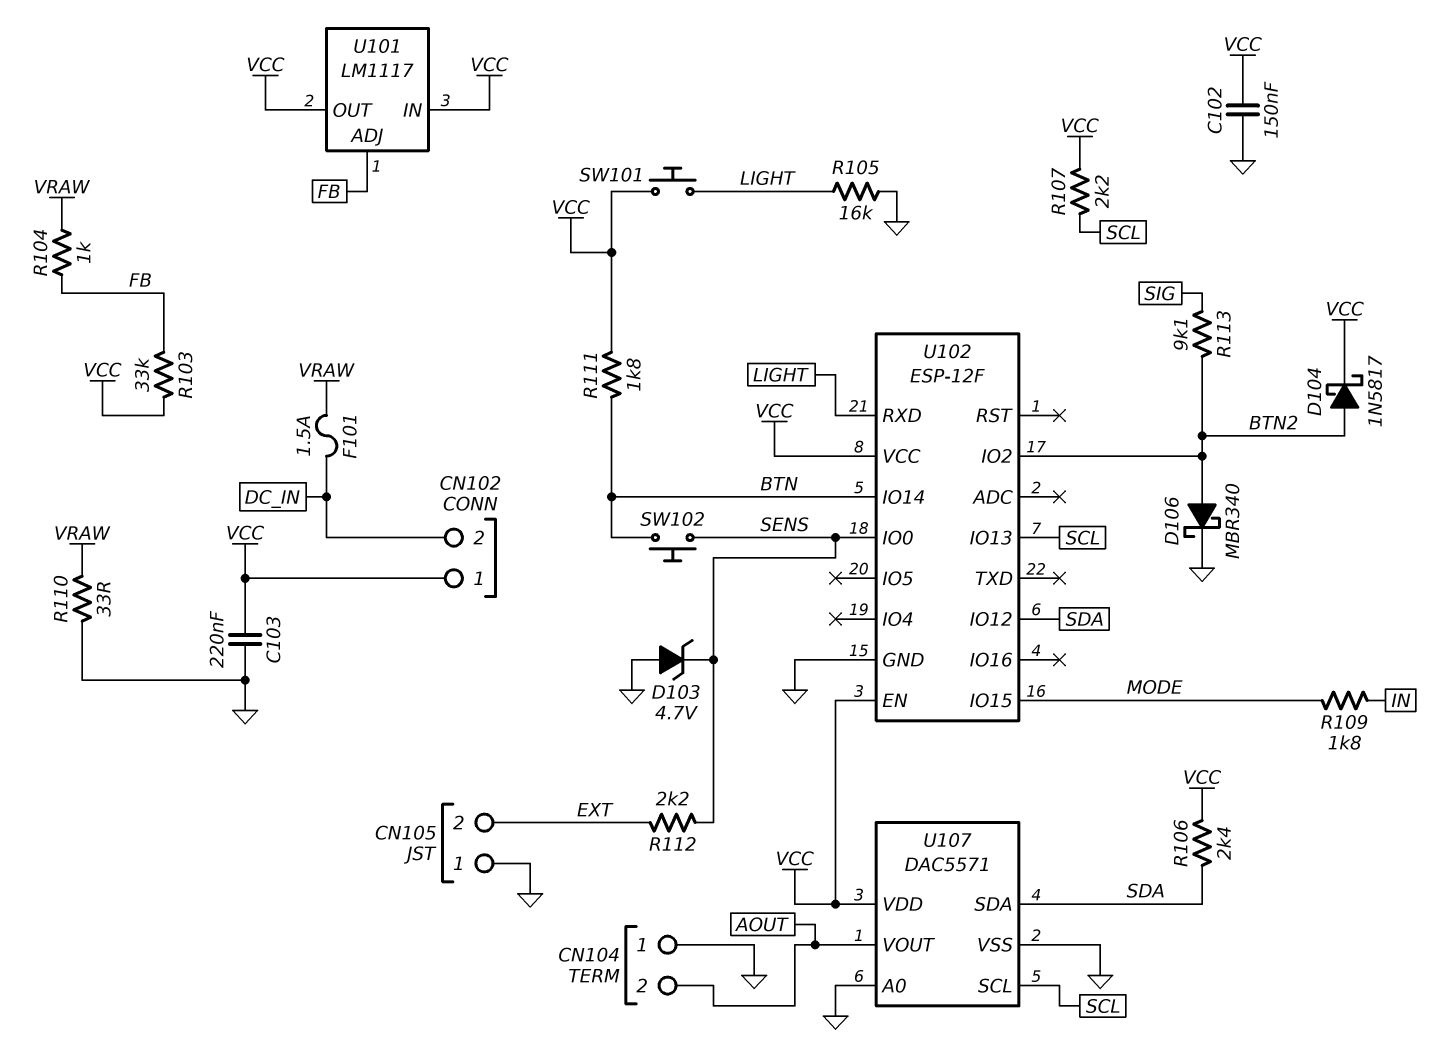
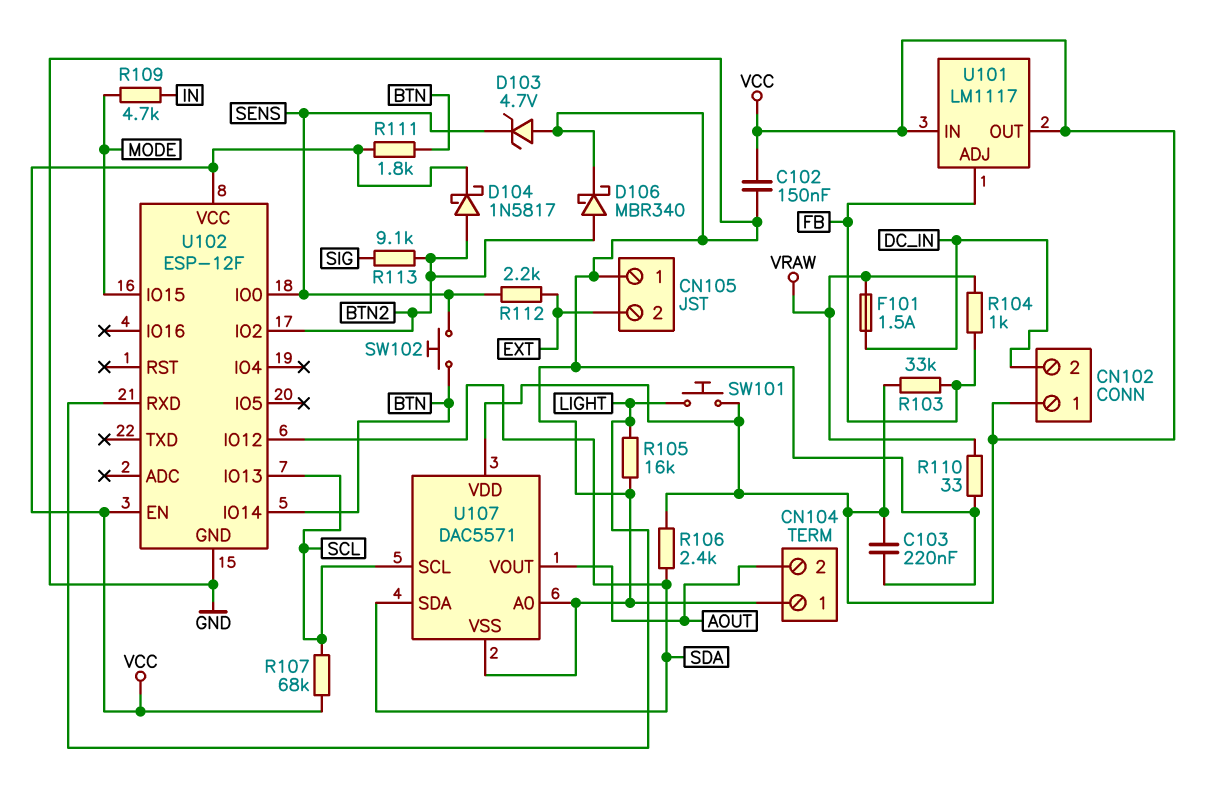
R107: 2.2k (SCL, VCC) -> 68k (SCL, VCC)
R109: 1.8k (IN, MODE) -> 4.7k (IN, MODE)

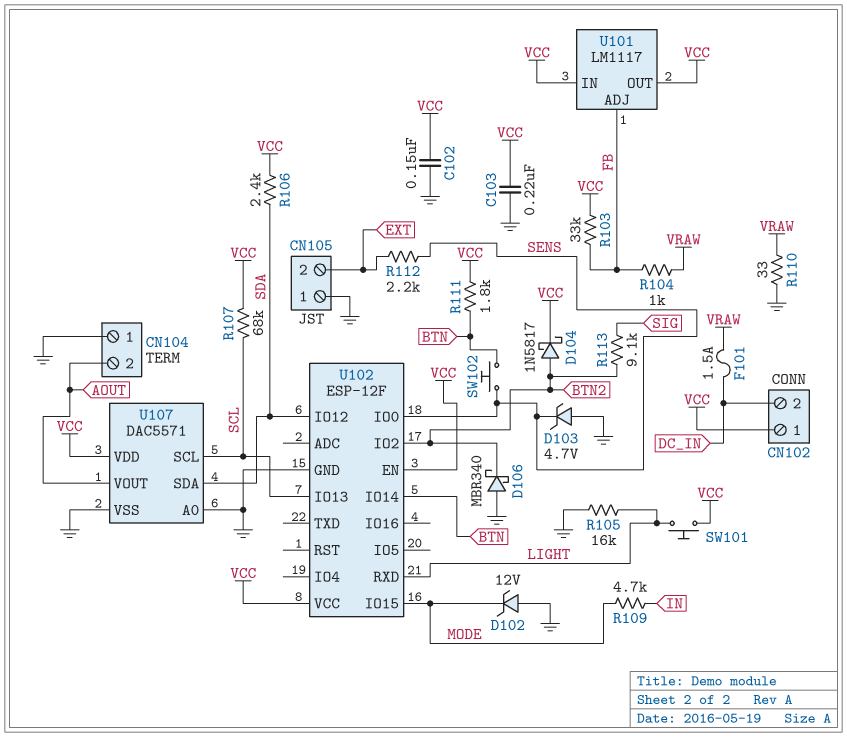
D102: none -> zener 12V (A GND, K MODE)
D106: schottky MBR340 (A BTN2, K GND) -> schottky MBR340 (A GND, K BTN2)

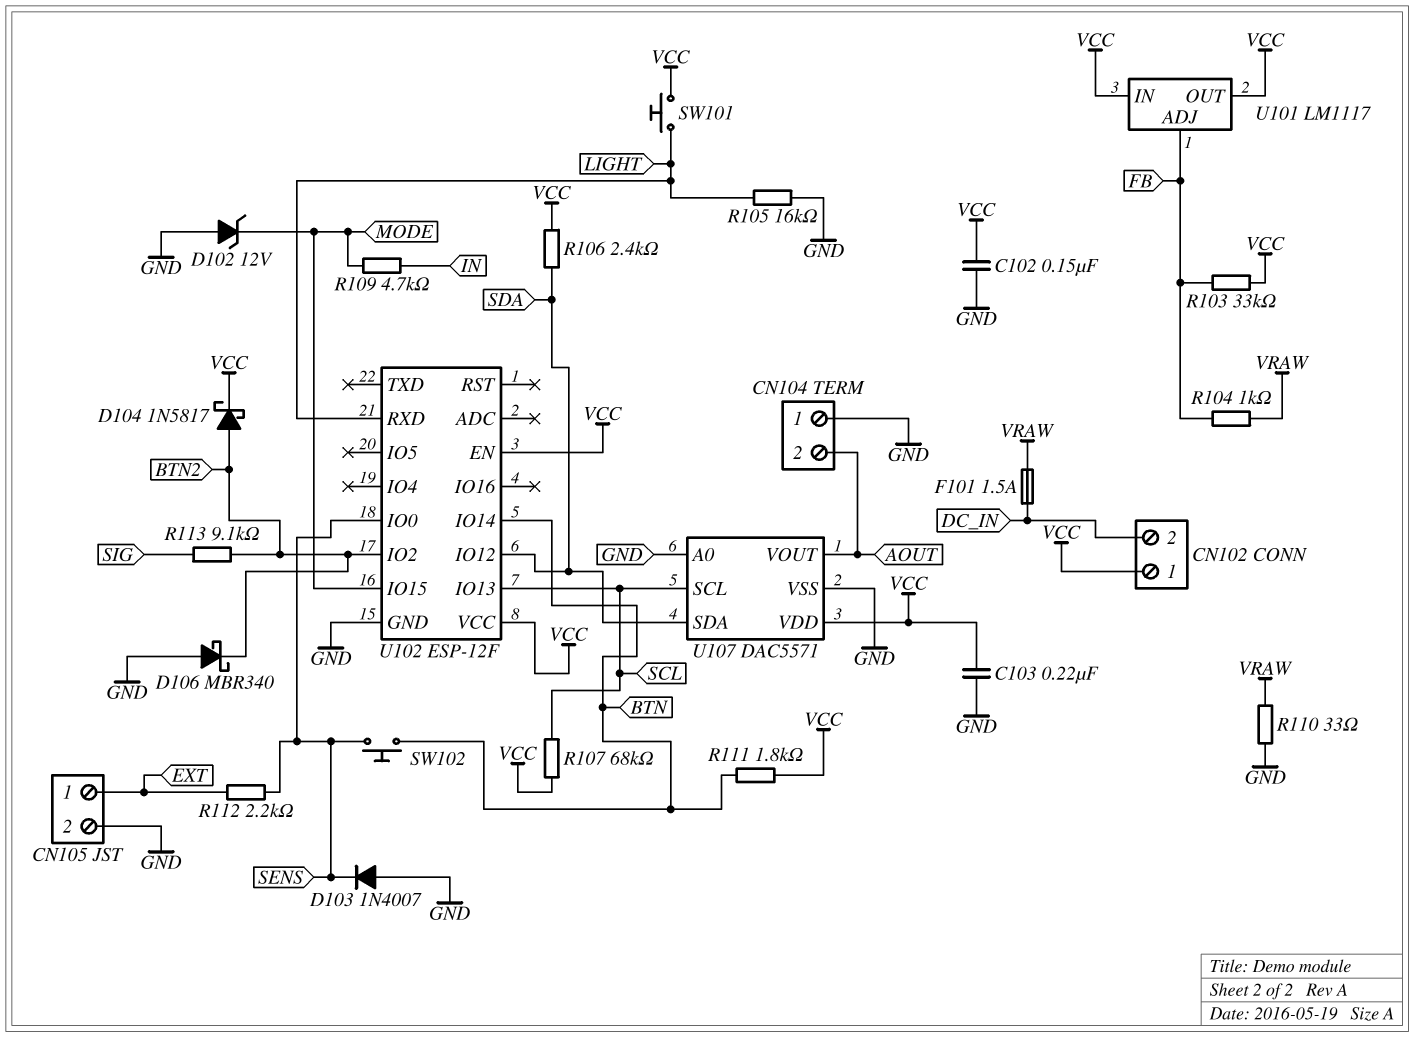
CN105 pin 1: GND -> EXT
CN105 pin 2: EXT -> GND
D103: zener 4.7V (A GND, K SENS) -> diode 1N4007 (A GND, K SENS)

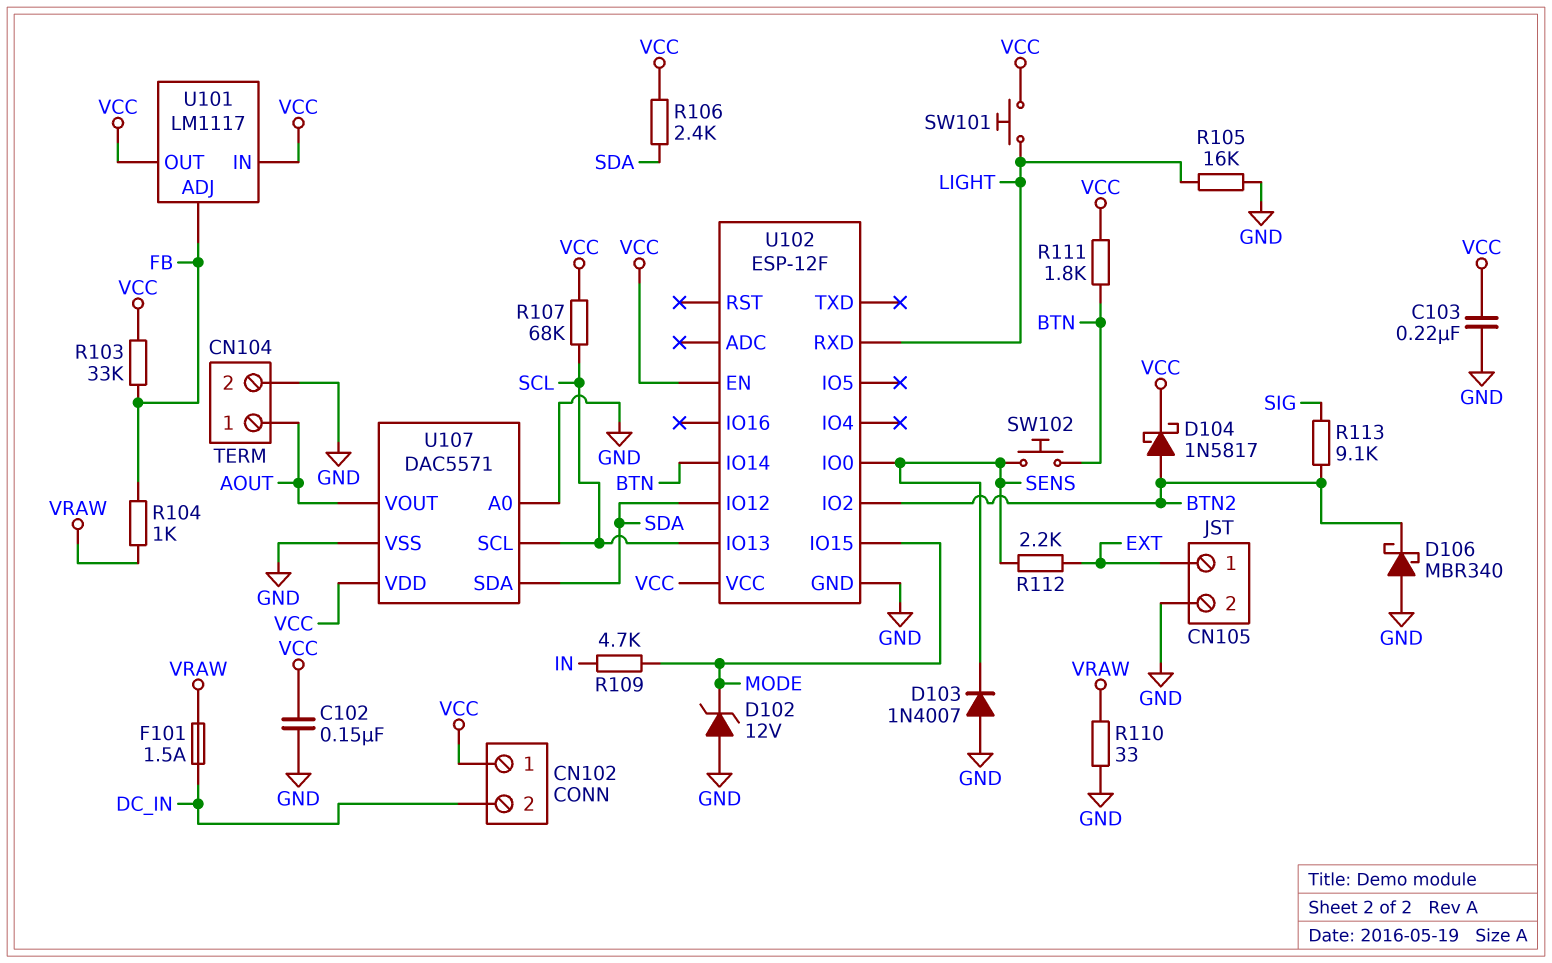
CN104 pin 1: GND -> AOUT
CN104 pin 2: AOUT -> GND

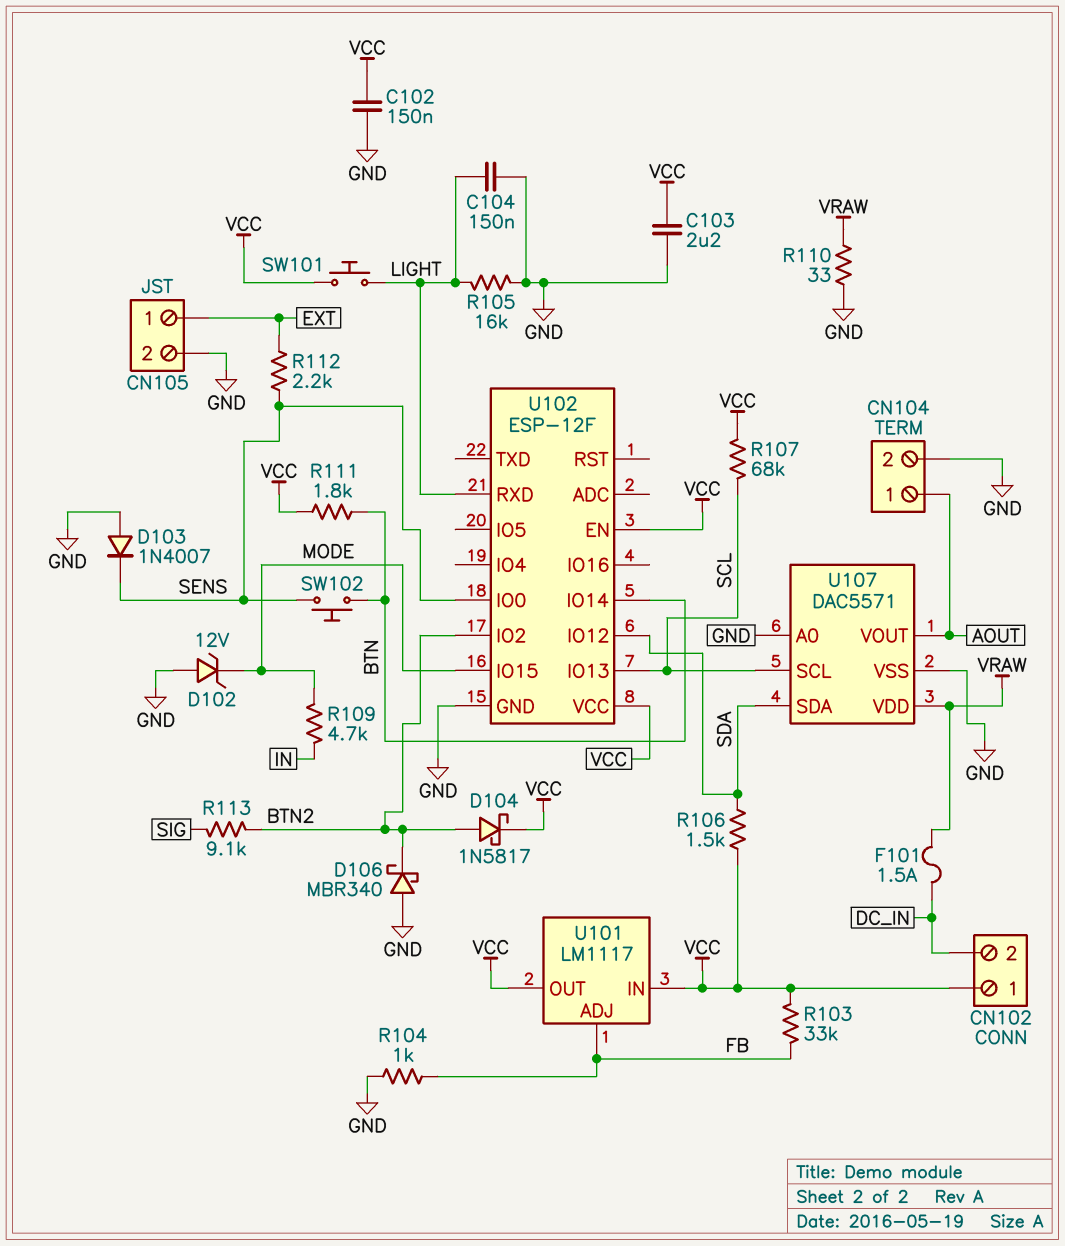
C103: 220nF (GND, VCC) -> 2.2uF (GND, VCC)
C104: none -> 150nF (GND, LIGHT)
R104: 1k (FB, VRAW) -> 1k (FB, GND)
R106: 2.4k (SDA, VCC) -> 1.5k (SDA, VCC)
U107 pin VDD: VCC -> VRAW

